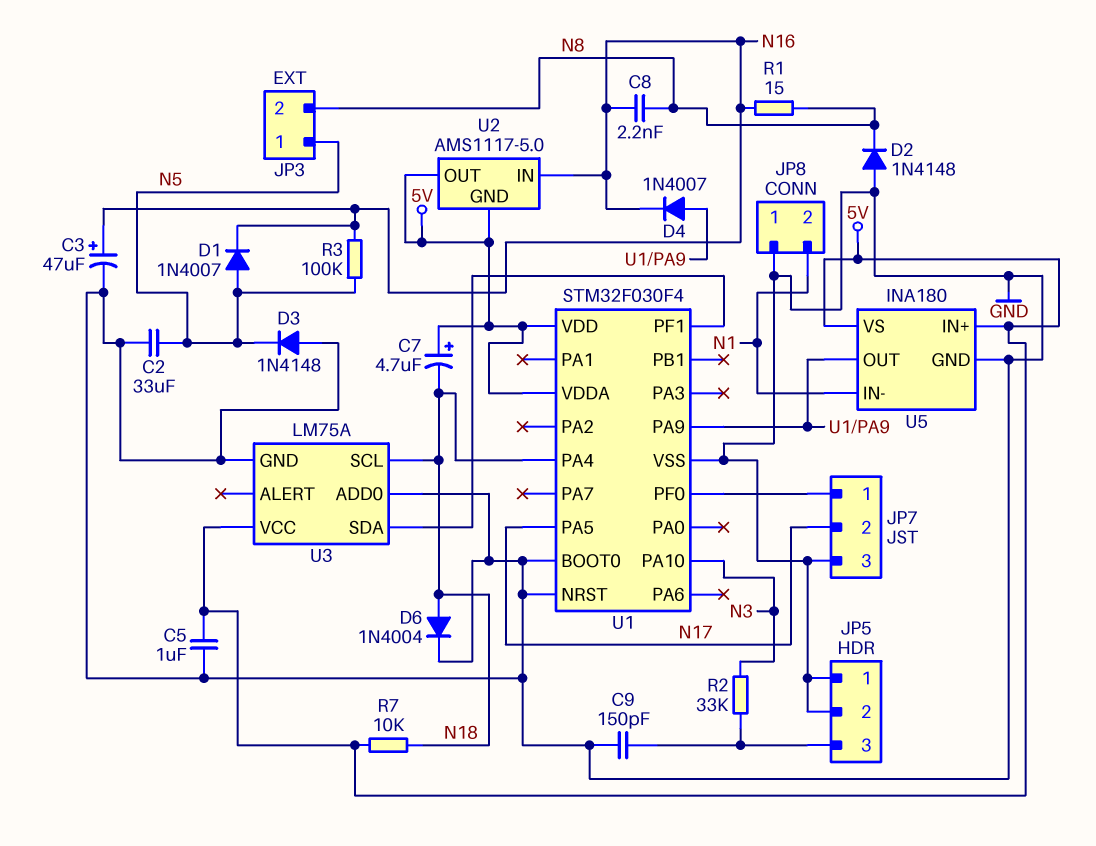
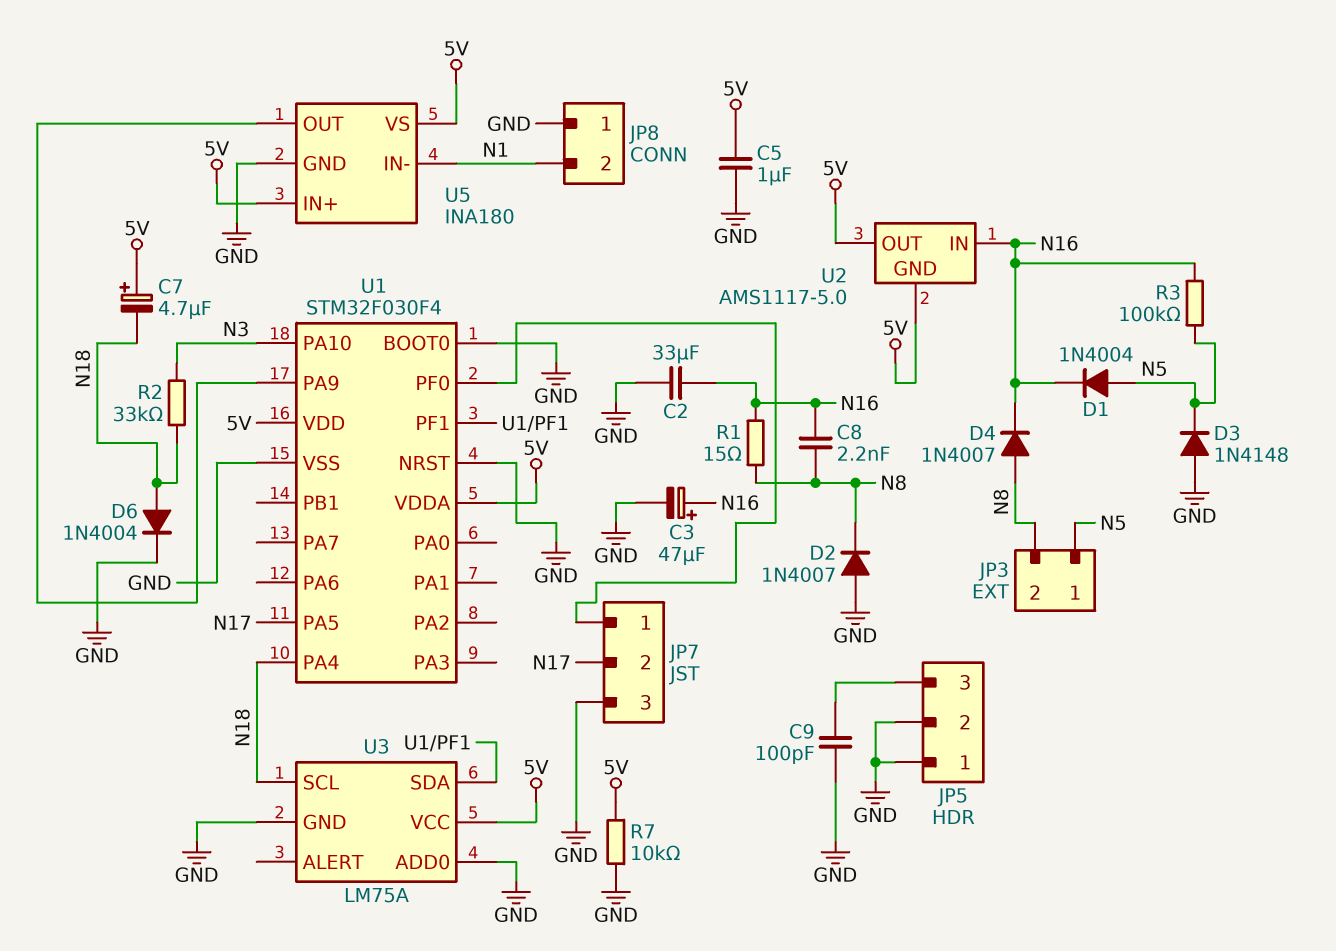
C2: 33uF (GND, N5) -> 33uF (GND, N16)
C9: 150pF (GND, JP5/3) -> 100pF (GND, JP5/3)
D1: diode 1N4007 (A N5, K N16) -> diode 1N4004 (A N5, K N16)
D2: diode 1N4148 (A GND, K N8) -> diode 1N4007 (A GND, K N8)
D4: diode 1N4007 (A U1/PA9, K N16) -> diode 1N4007 (A N8, K N16)
R2: 33k (JP5/3, N3) -> 33k (N3, N18)
R7: 10k (5V, N18) -> 10k (5V, GND)

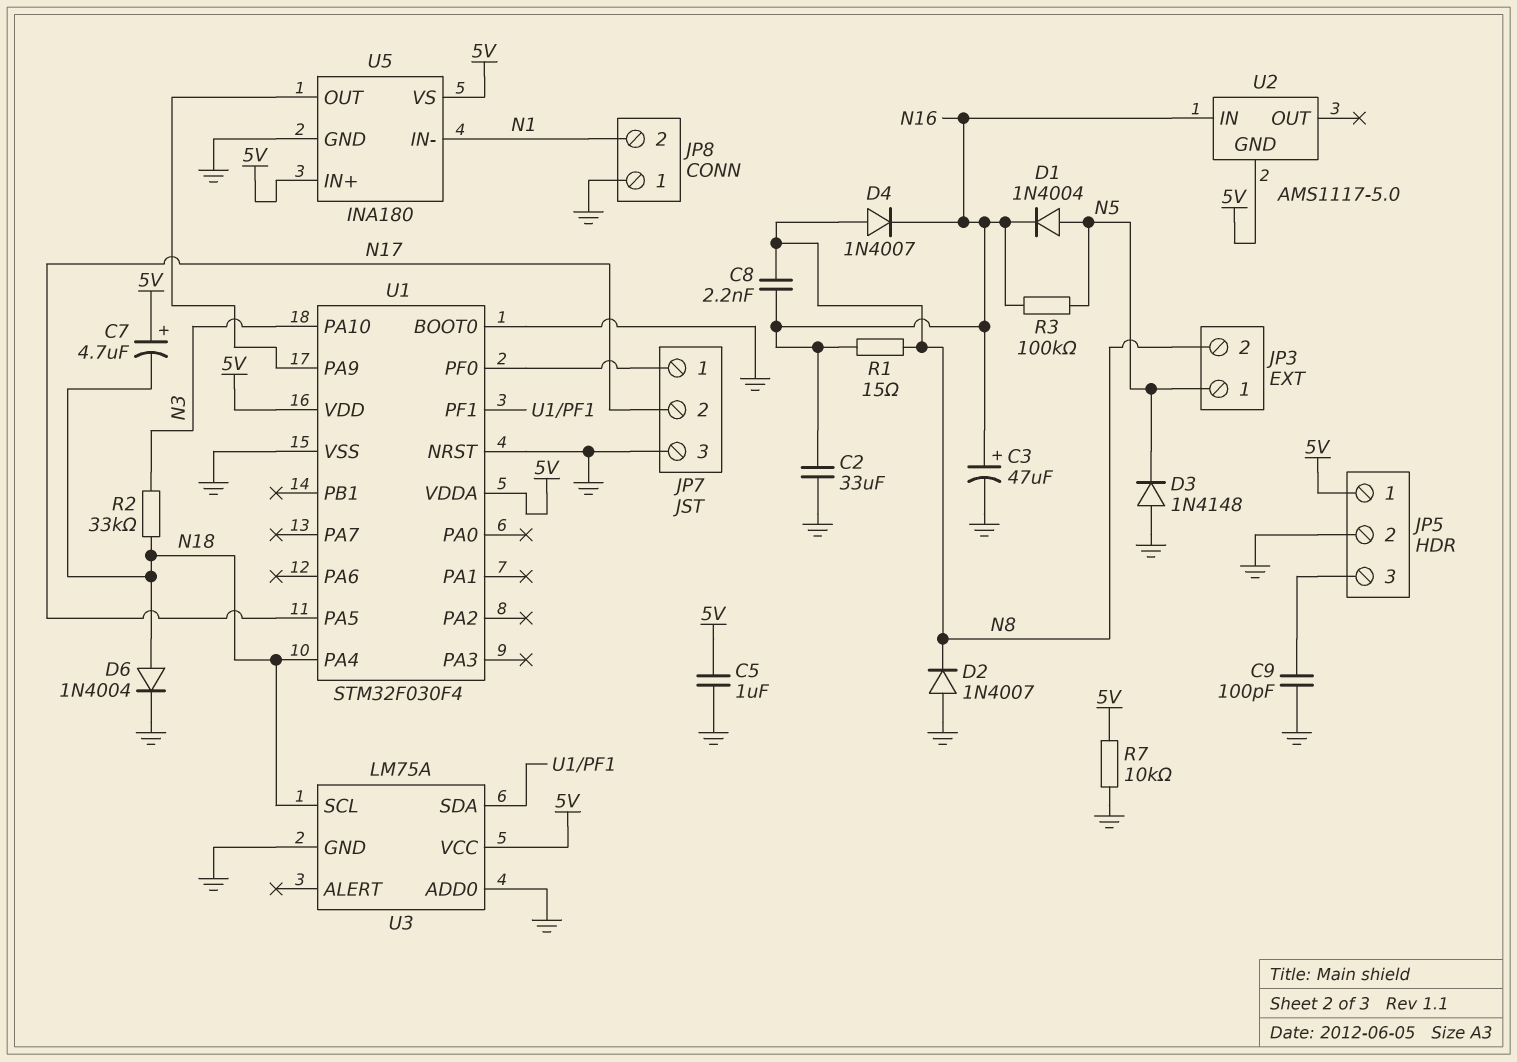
JP5 pin 1: GND -> 5V
U2 pin OUT: 5V -> none

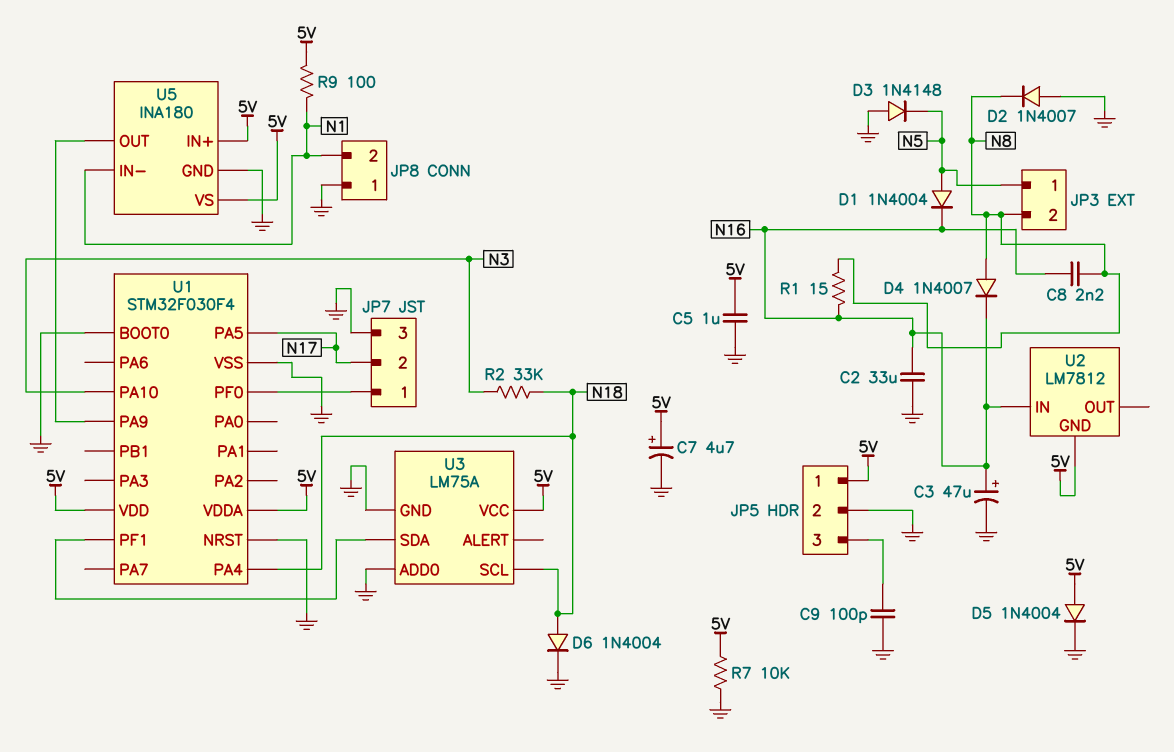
C7: 4.7uF (plus 5V, minus N18) -> 4.7uF (plus 5V, minus GND)
D5: none -> diode 1N4004 (A 5V, K GND)
R3: 100k (N5, N16) -> none
R9: none -> 100 (5V, N1)
U2: AMS1117-5.0 -> LM7812

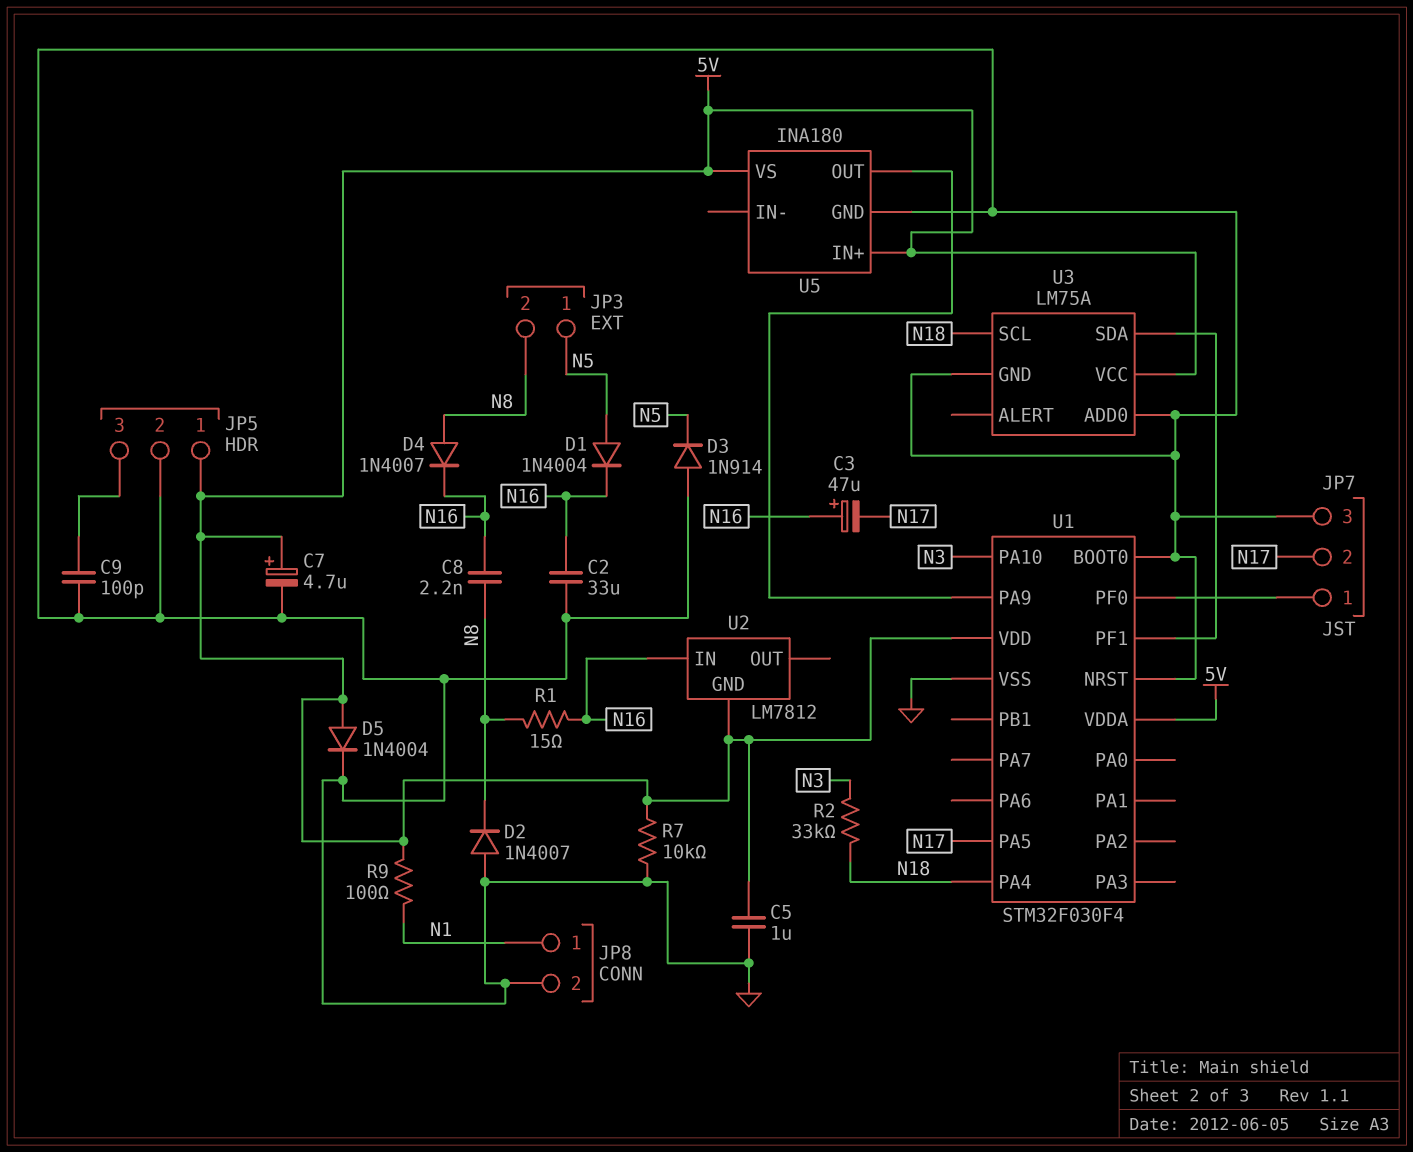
C3: 47uF (plus N16, minus GND) -> 47uF (plus N16, minus N17)
D3: diode 1N4148 (A GND, K N5) -> diode 1N914 (A GND, K N5)
D6: diode 1N4004 (A N18, K GND) -> none
JP8 pin 1: GND -> N1
JP8 pin 2: N1 -> GND
U5 pin IN-: N1 -> none

